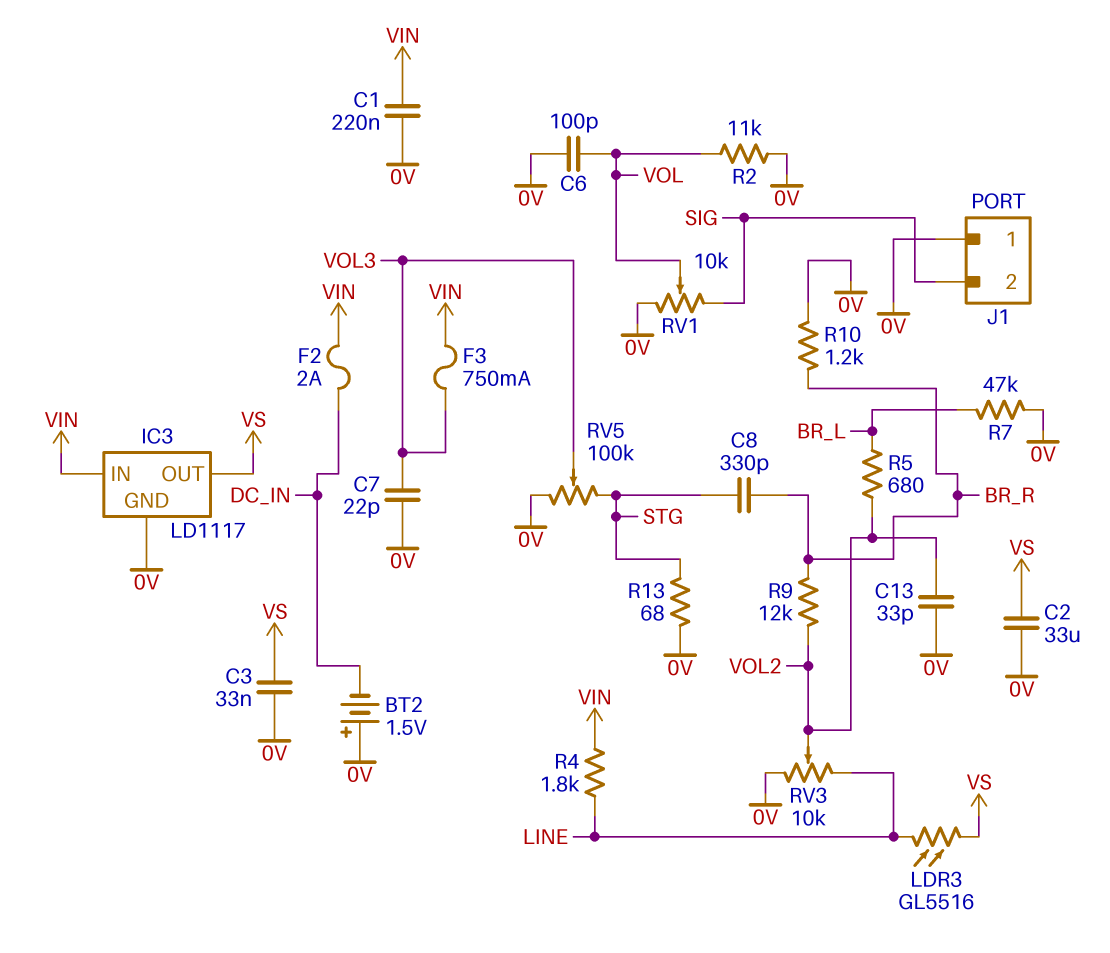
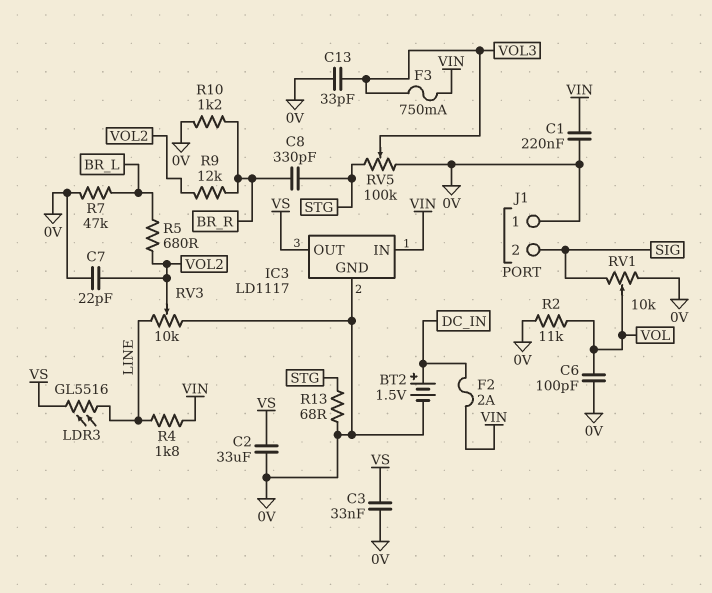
BT2: 1.5V (plus 0V, minus DC_IN) -> 1.5V (plus DC_IN, minus 0V)
C7: 22pF (0V, VOL3) -> 22pF (0V, VOL2)
C13: 33pF (0V, VOL2) -> 33pF (0V, VOL3)

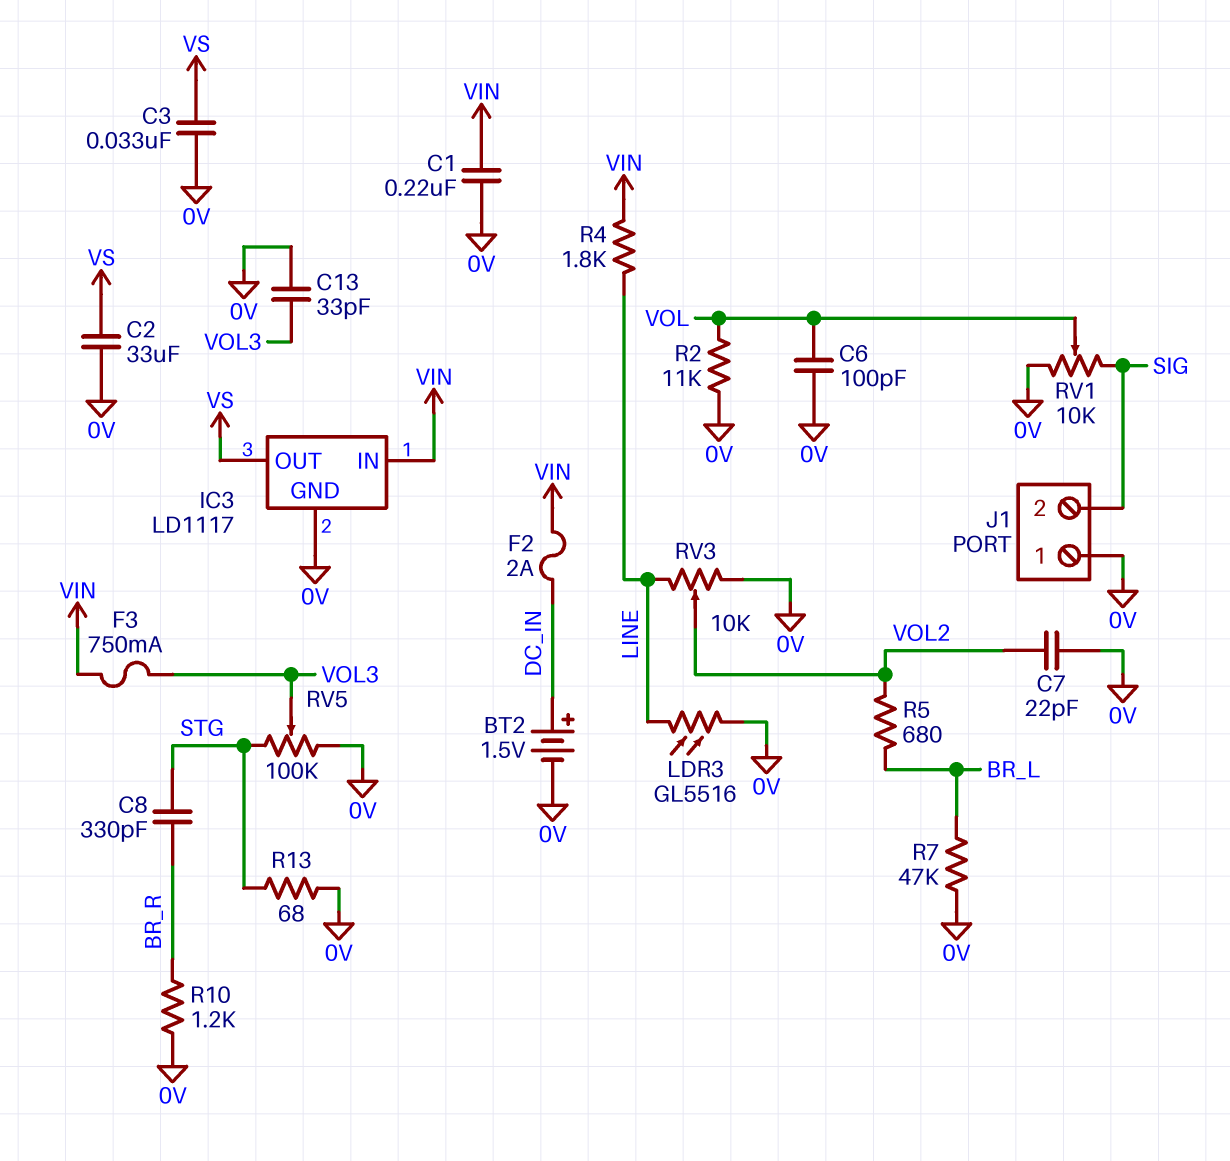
LDR3: GL5516 (LINE, VS) -> GL5516 (0V, LINE)
R9: 12k (BR_R, VOL2) -> none

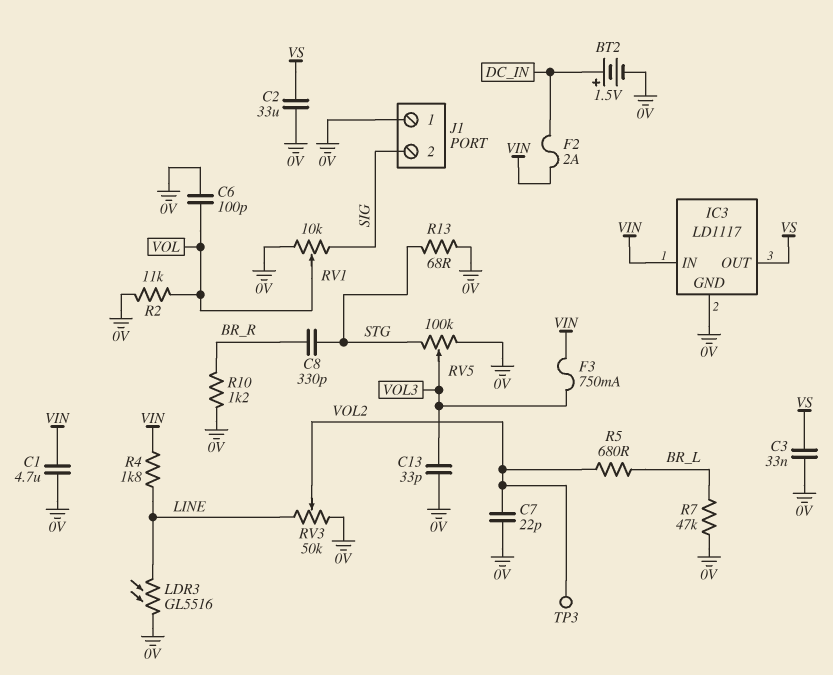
C1: 220nF (0V, VIN) -> 4.7uF (0V, VIN)
RV3: 10k (0V, LINE, wiper VOL2) -> 50k (0V, LINE, wiper VOL2)
TP3: none -> test point (VOL2)

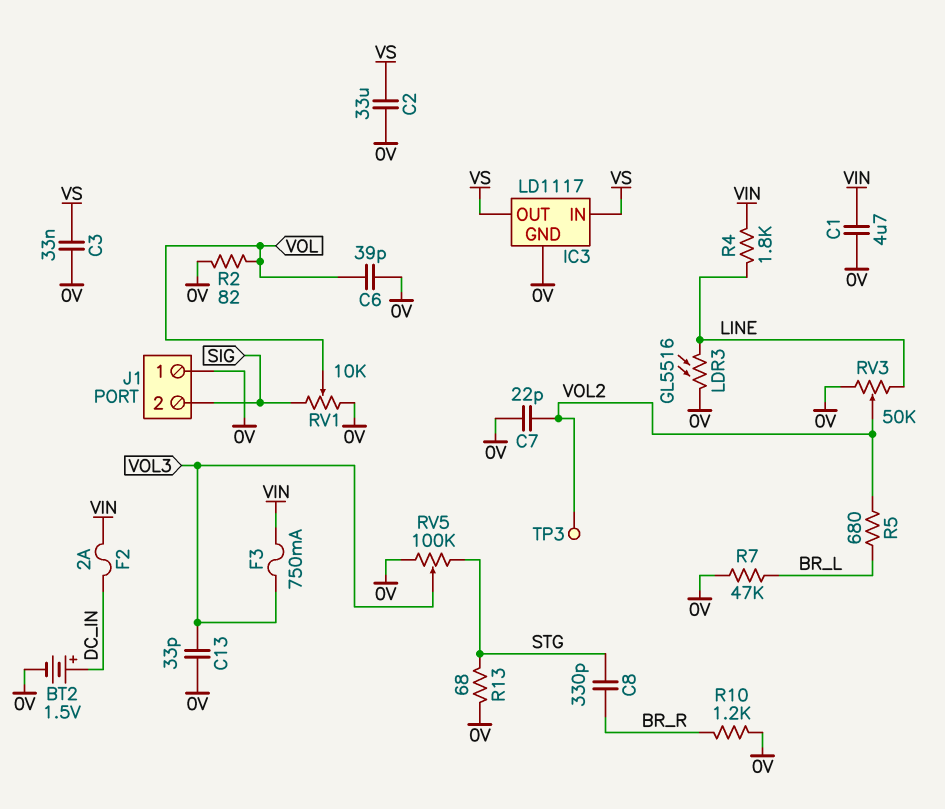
C6: 100pF (0V, VOL) -> 39pF (0V, VOL)
IC3 pin IN: VIN -> VS
R2: 11k (0V, VOL) -> 82 (0V, VOL)

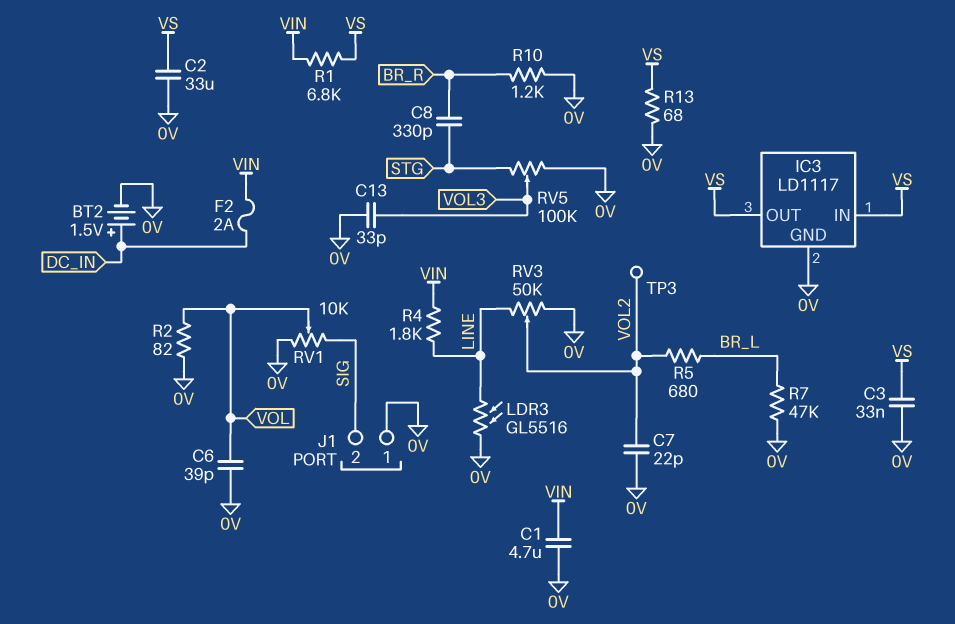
F3: 750mA (VIN, VOL3) -> none
R1: none -> 6.8k (VIN, VS)
R13: 68 (0V, STG) -> 68 (0V, VS)

